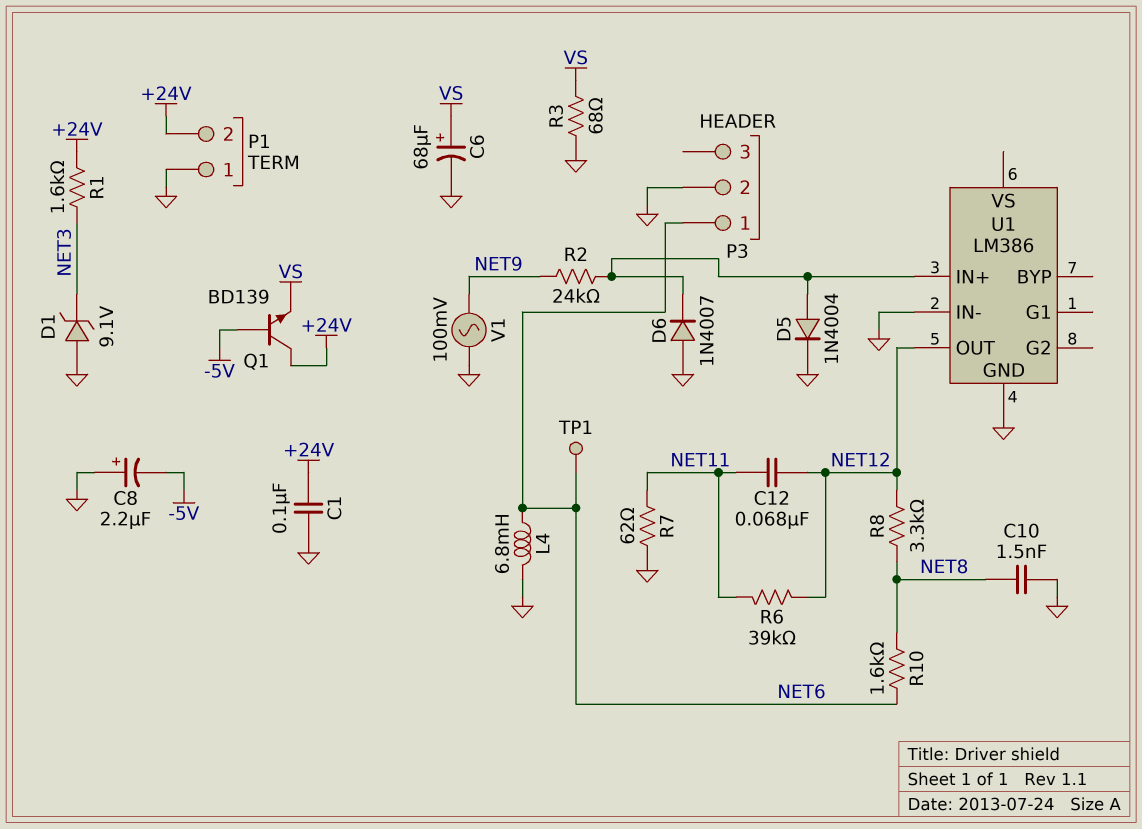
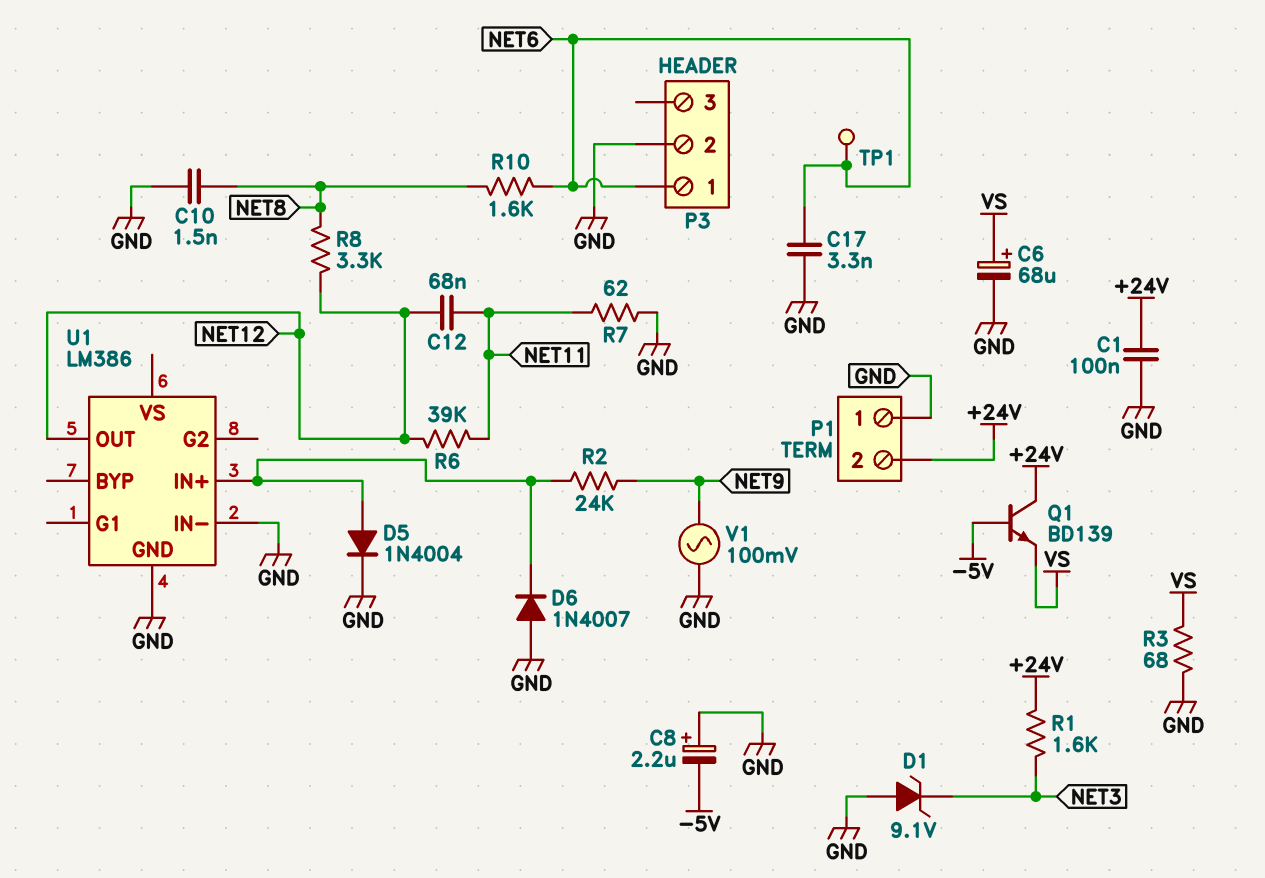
C17: none -> 3.3nF (GND, NET6)
L4: 6.8mH (GND, NET6) -> none

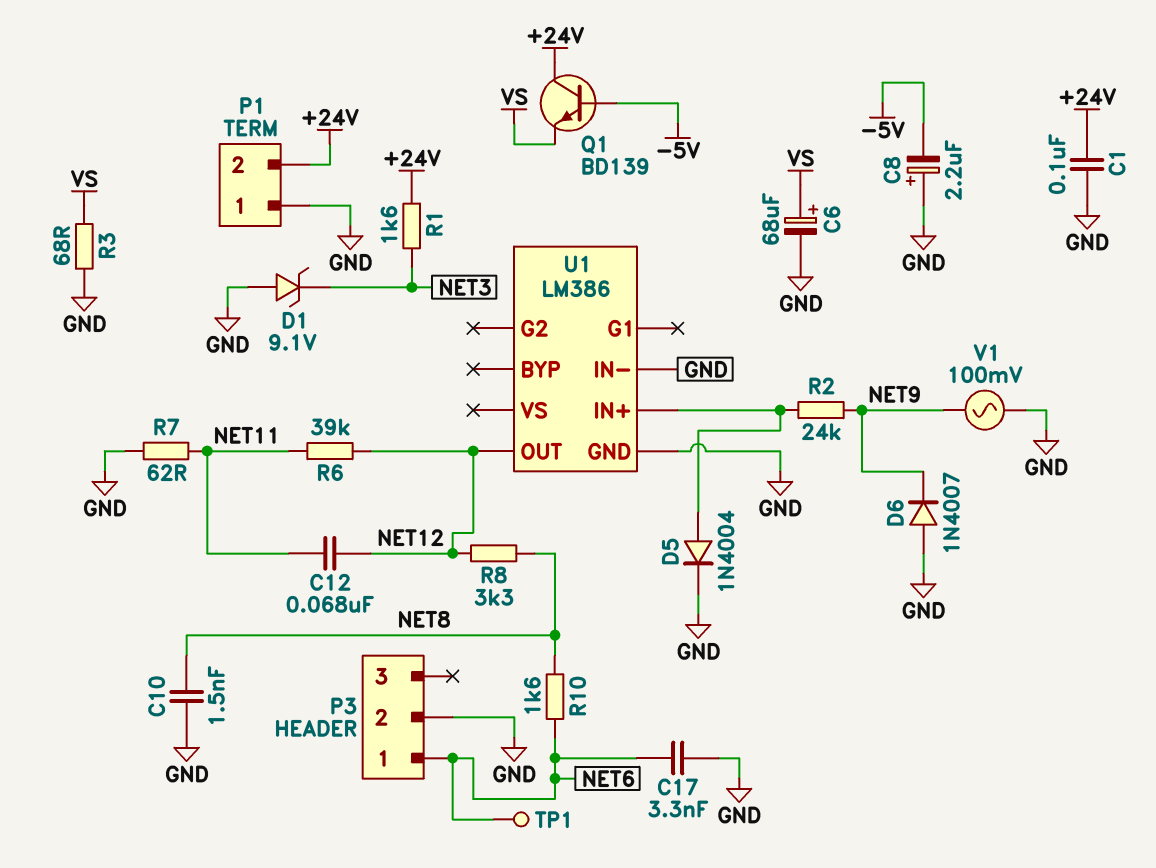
D6: diode 1N4007 (A GND, K U1/IN+) -> diode 1N4007 (A GND, K NET9)

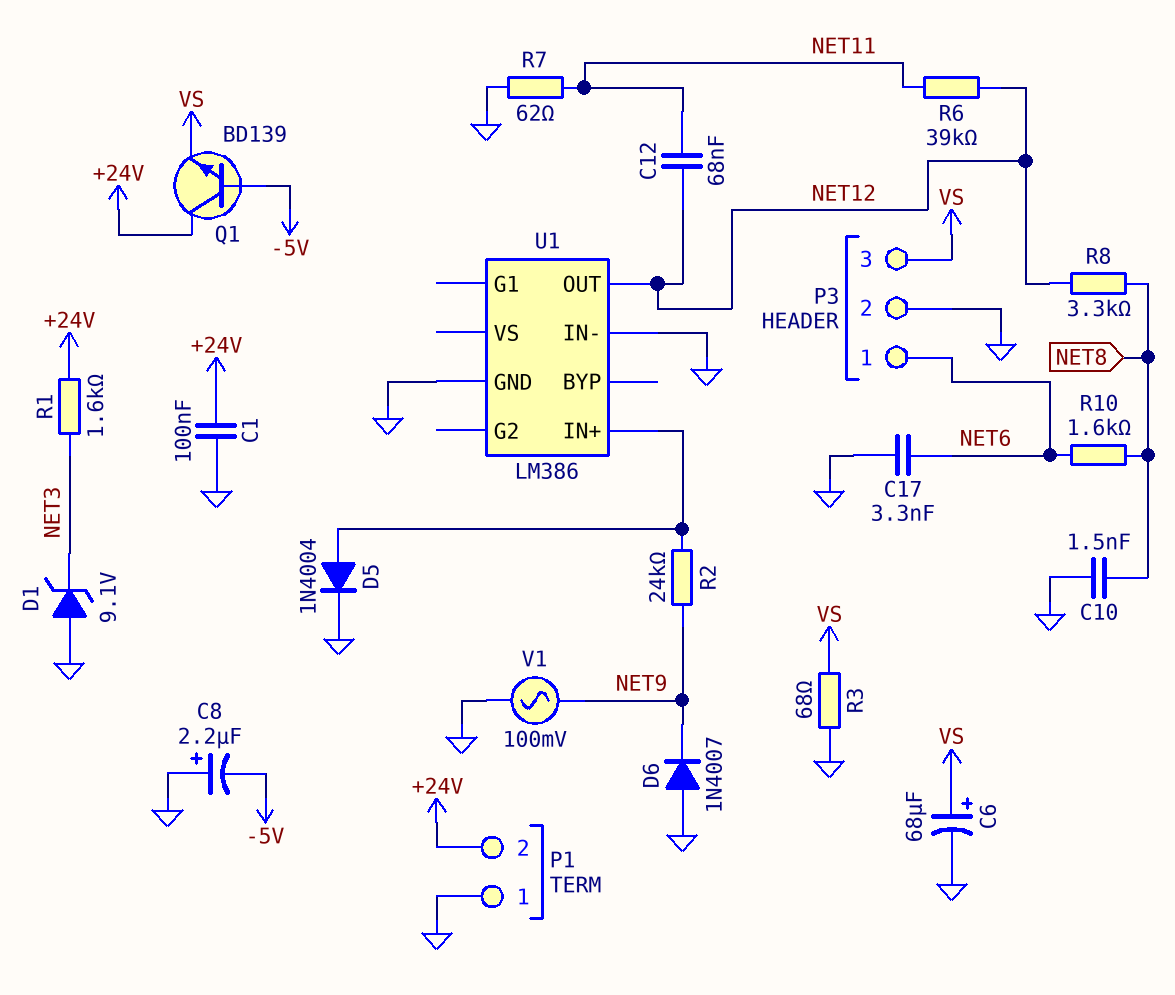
P3 pin 3: none -> VS
TP1: test point (NET6) -> none

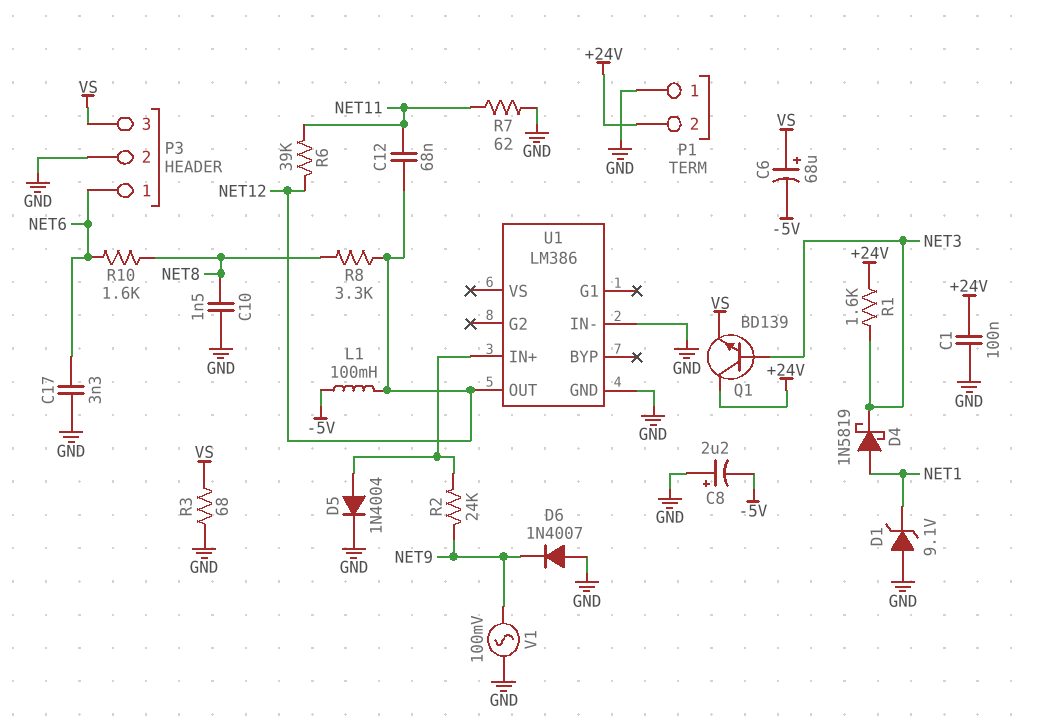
C6: 68uF (plus VS, minus GND) -> 68uF (plus VS, minus -5V)
D1: zener 9.1V (A GND, K NET3) -> zener 9.1V (A GND, K NET1)
D4: none -> schottky 1N5819 (A NET1, K NET3)
L1: none -> 100mH (-5V, NET12)
Q1: NPN BD139 (B -5V, C +24V, E VS) -> NPN BD139 (B NET3, C +24V, E VS)

